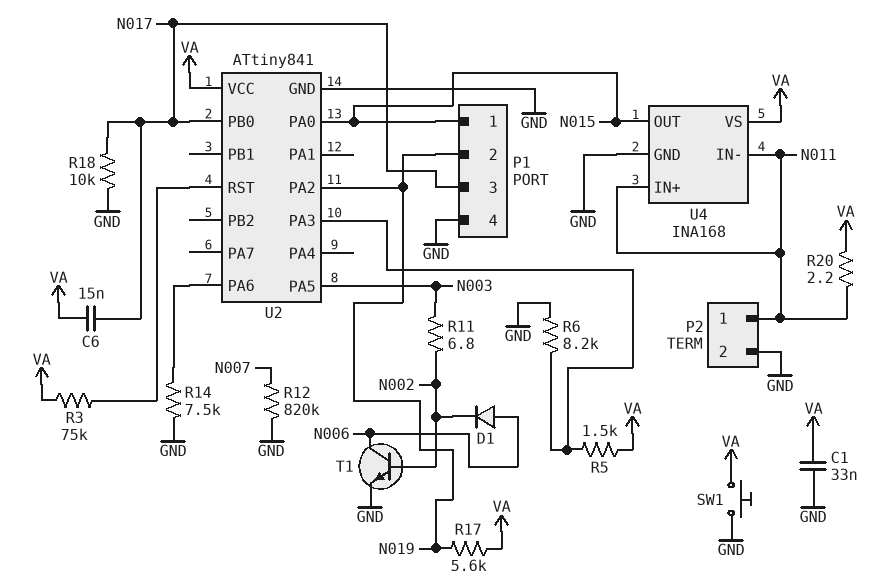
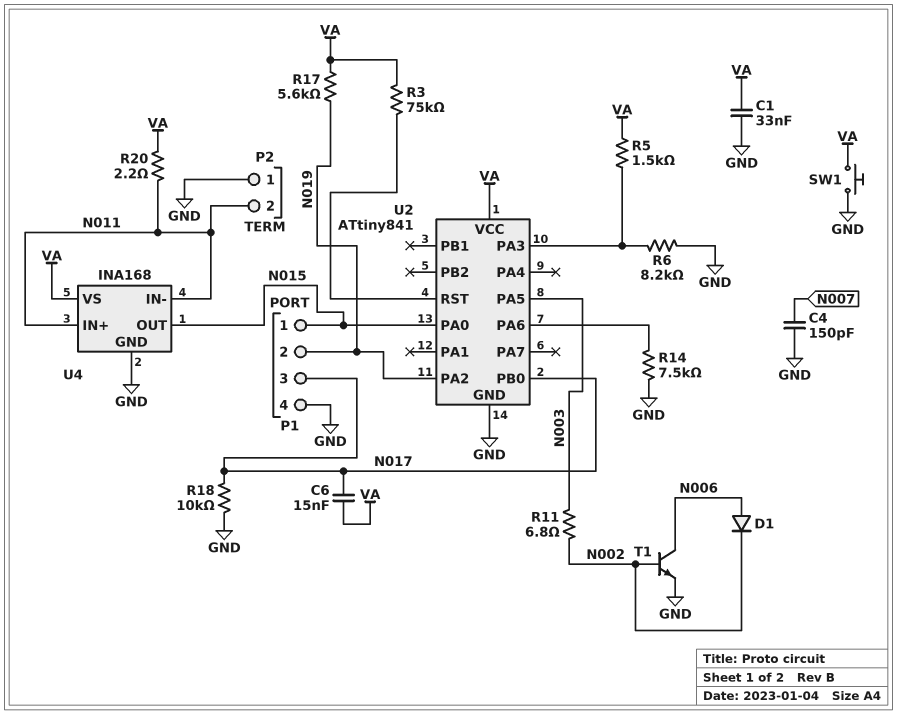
C4: none -> 150pF (GND, N007)
P2 pin 1: N011 -> GND
P2 pin 2: GND -> N011
R12: 820k (GND, N007) -> none

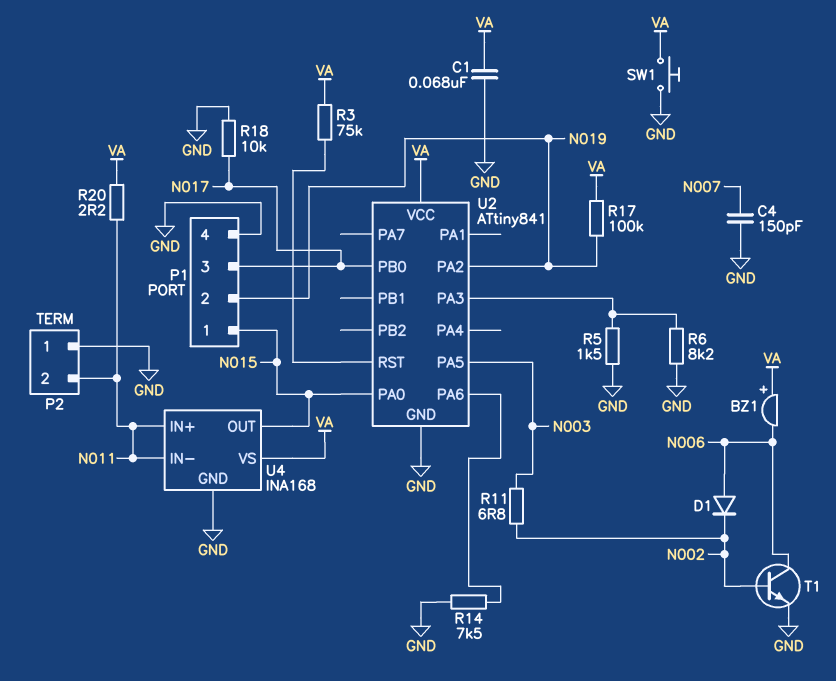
BZ1: none -> buzzer (plus VA, minus N006)
C1: 33nF (GND, VA) -> 68nF (GND, VA)
C6: 15nF (N017, VA) -> none
R5: 1.5k (U2/PA3, VA) -> 1.5k (GND, U2/PA3)
R17: 5.6k (N019, VA) -> 100k (N019, VA)

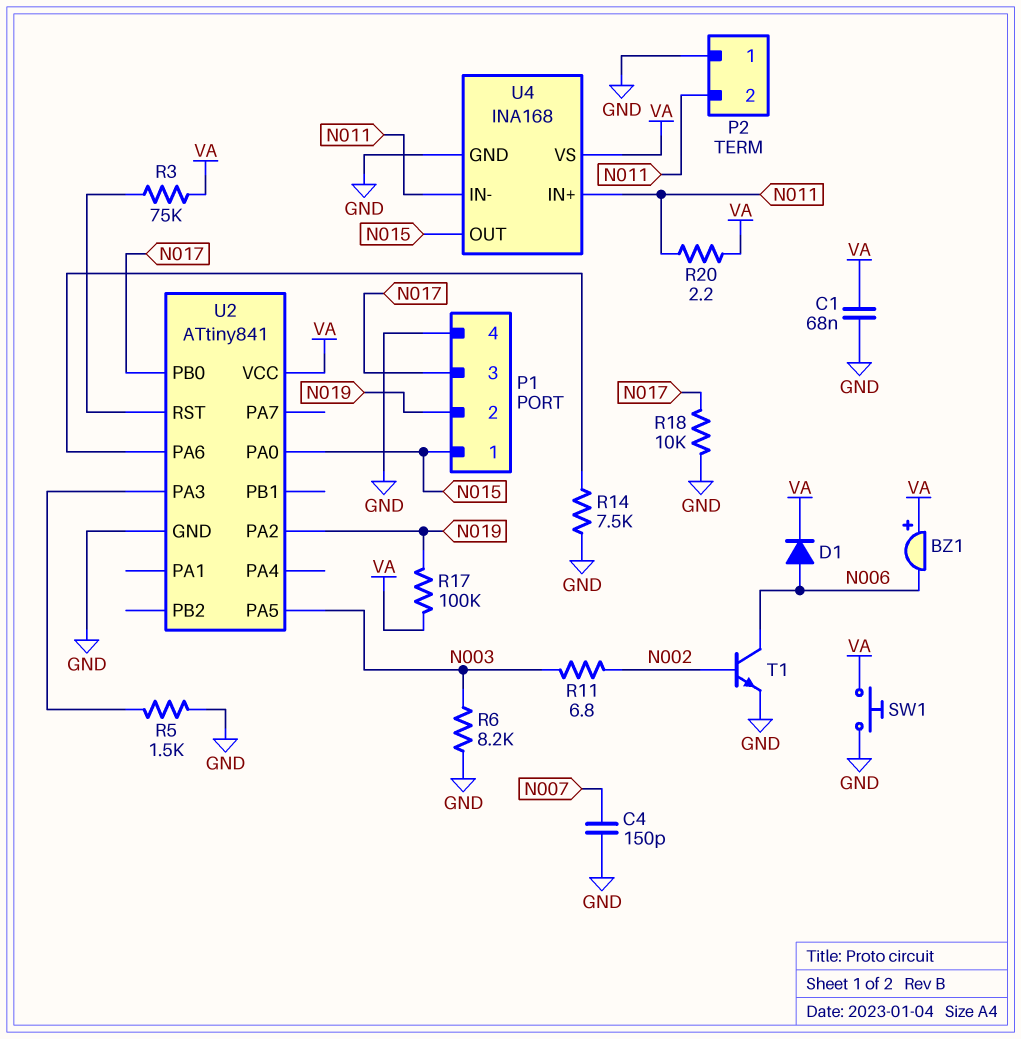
D1: diode (A N006, K N002) -> diode (A N006, K VA)
R6: 8.2k (GND, U2/PA3) -> 8.2k (GND, N003)

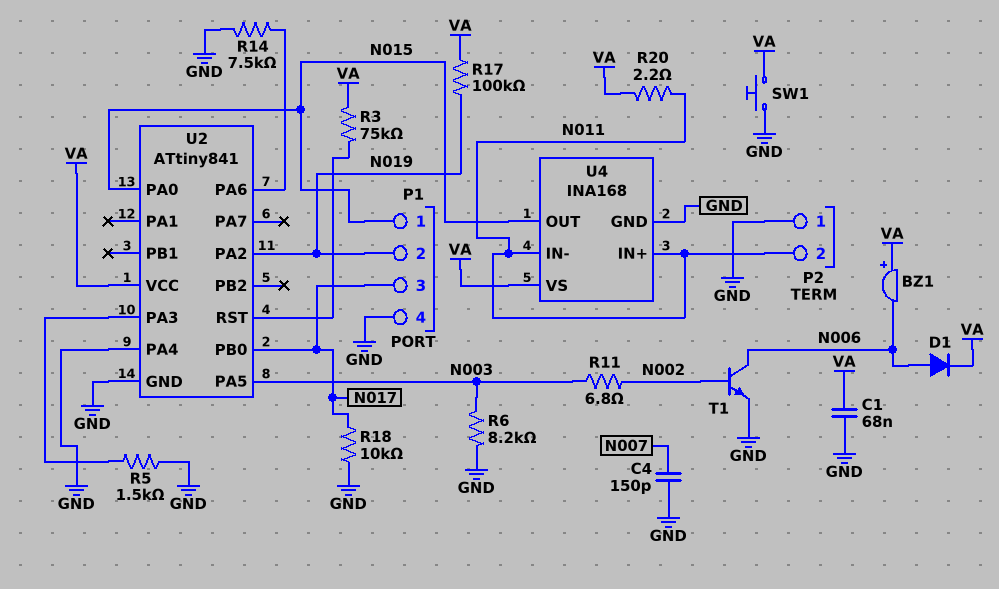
U2 pin PA4: none -> GND

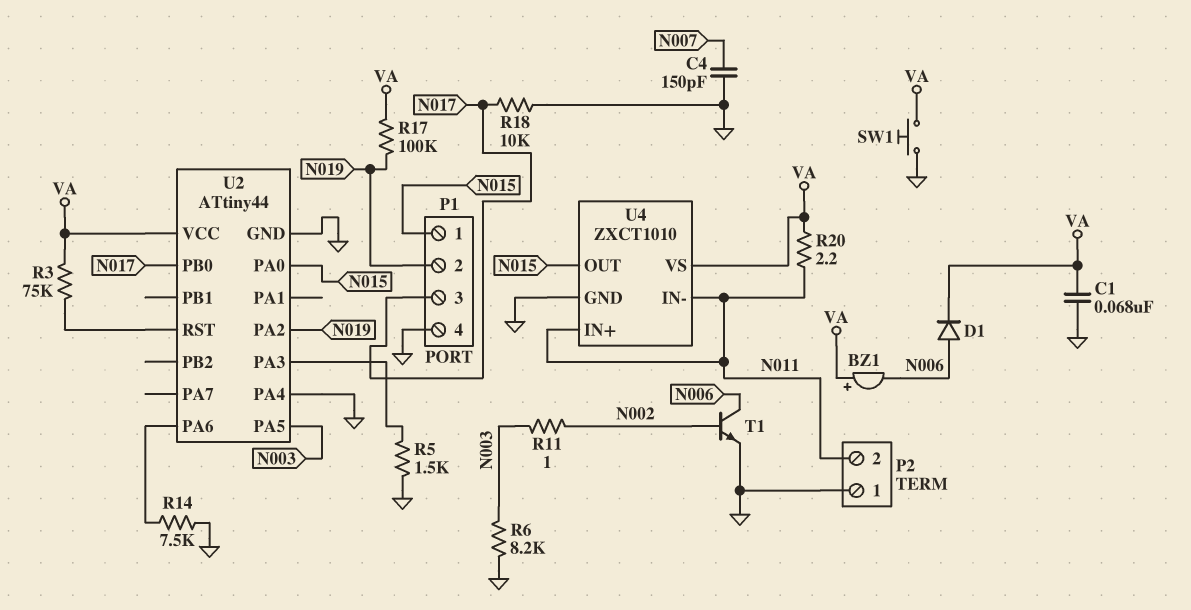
R11: 6.8 (N002, N003) -> 1 (N002, N003)
U2: ATtiny841 -> ATtiny44
U4: INA168 -> ZXCT1010

